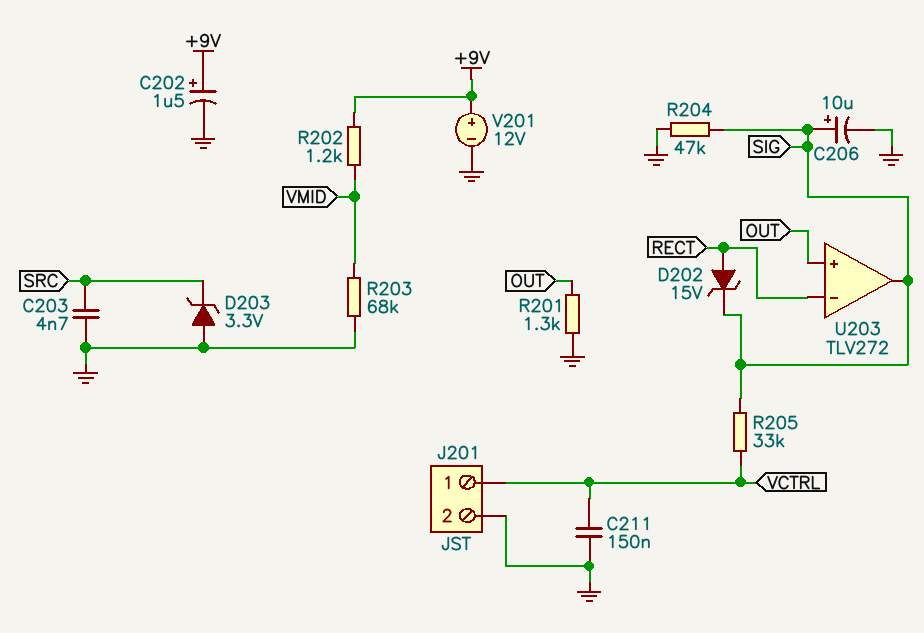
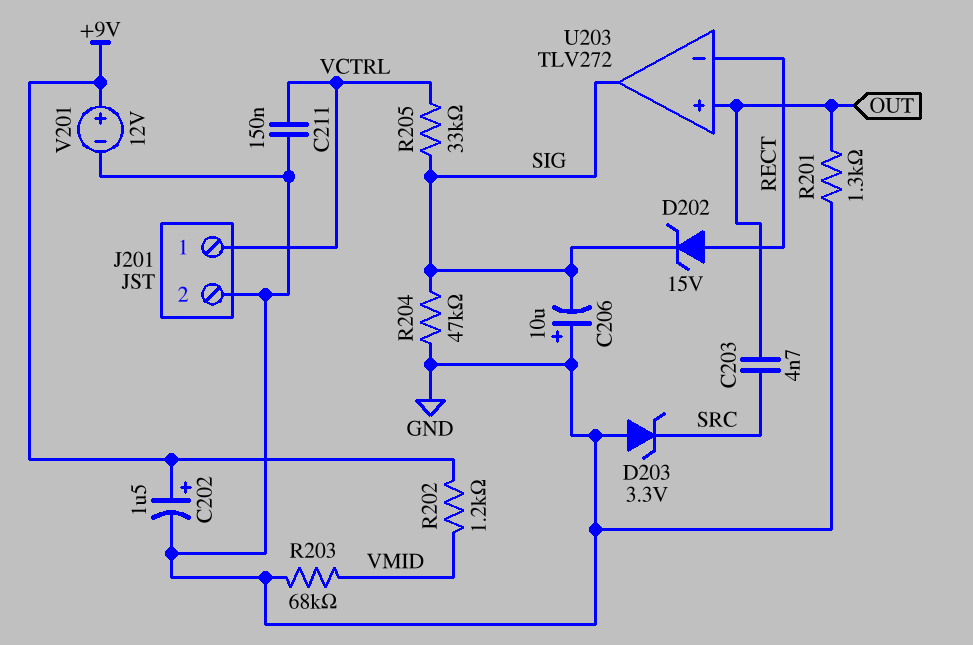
C203: 4.7nF (GND, SRC) -> 4.7nF (OUT, SRC)
C206: 10uF (plus SIG, minus GND) -> 10uF (plus GND, minus SIG)

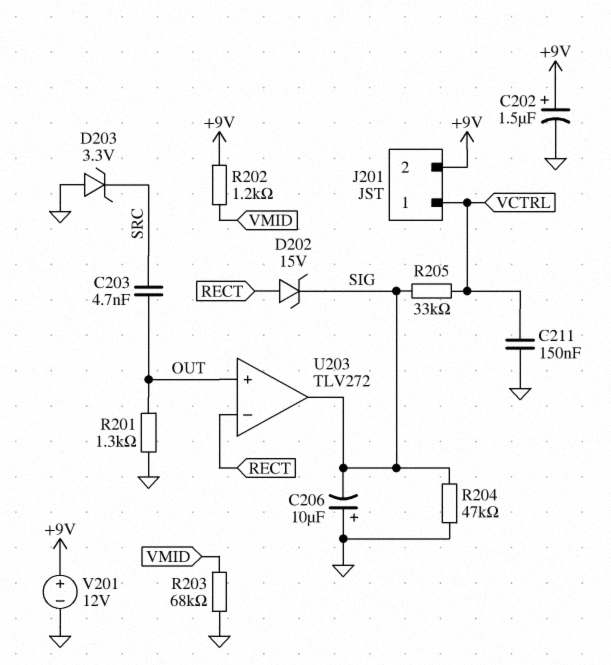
J201 pin 2: GND -> +9V

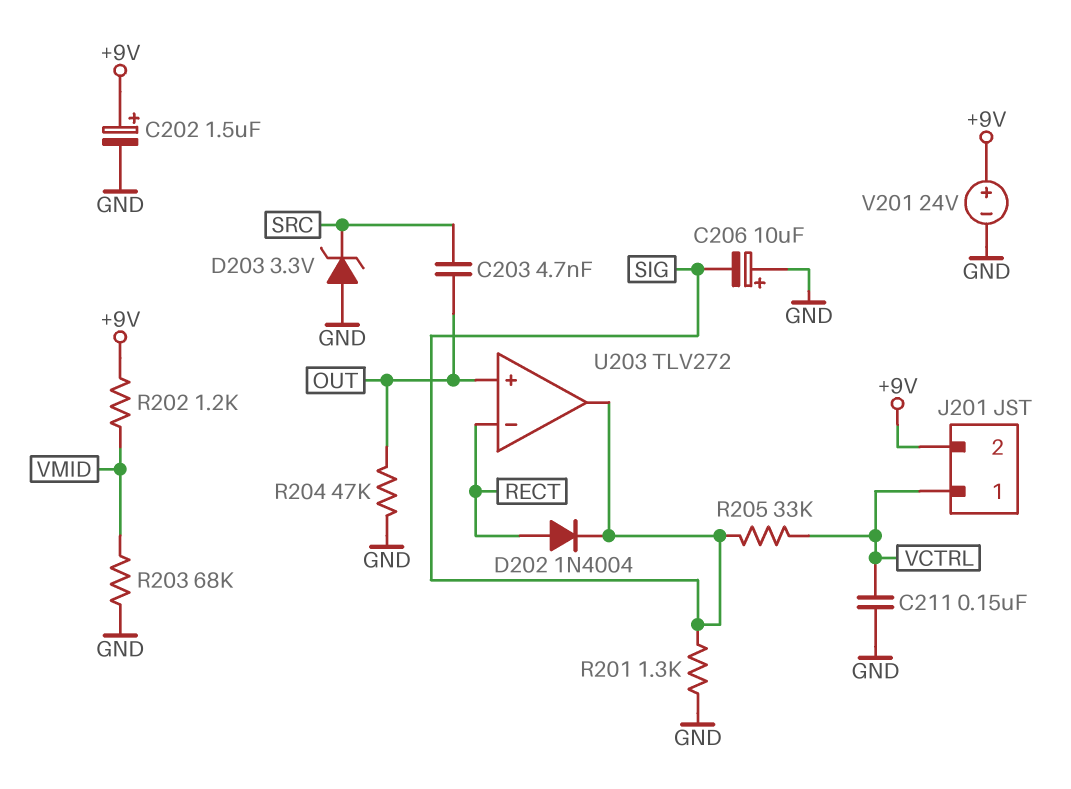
D202: zener 15V (A RECT, K SIG) -> diode 1N4004 (A RECT, K SIG)
R201: 1.3k (GND, OUT) -> 1.3k (GND, SIG)
R204: 47k (GND, SIG) -> 47k (GND, OUT)
V201: 12V (plus +9V, minus GND) -> 24V (plus +9V, minus GND)

